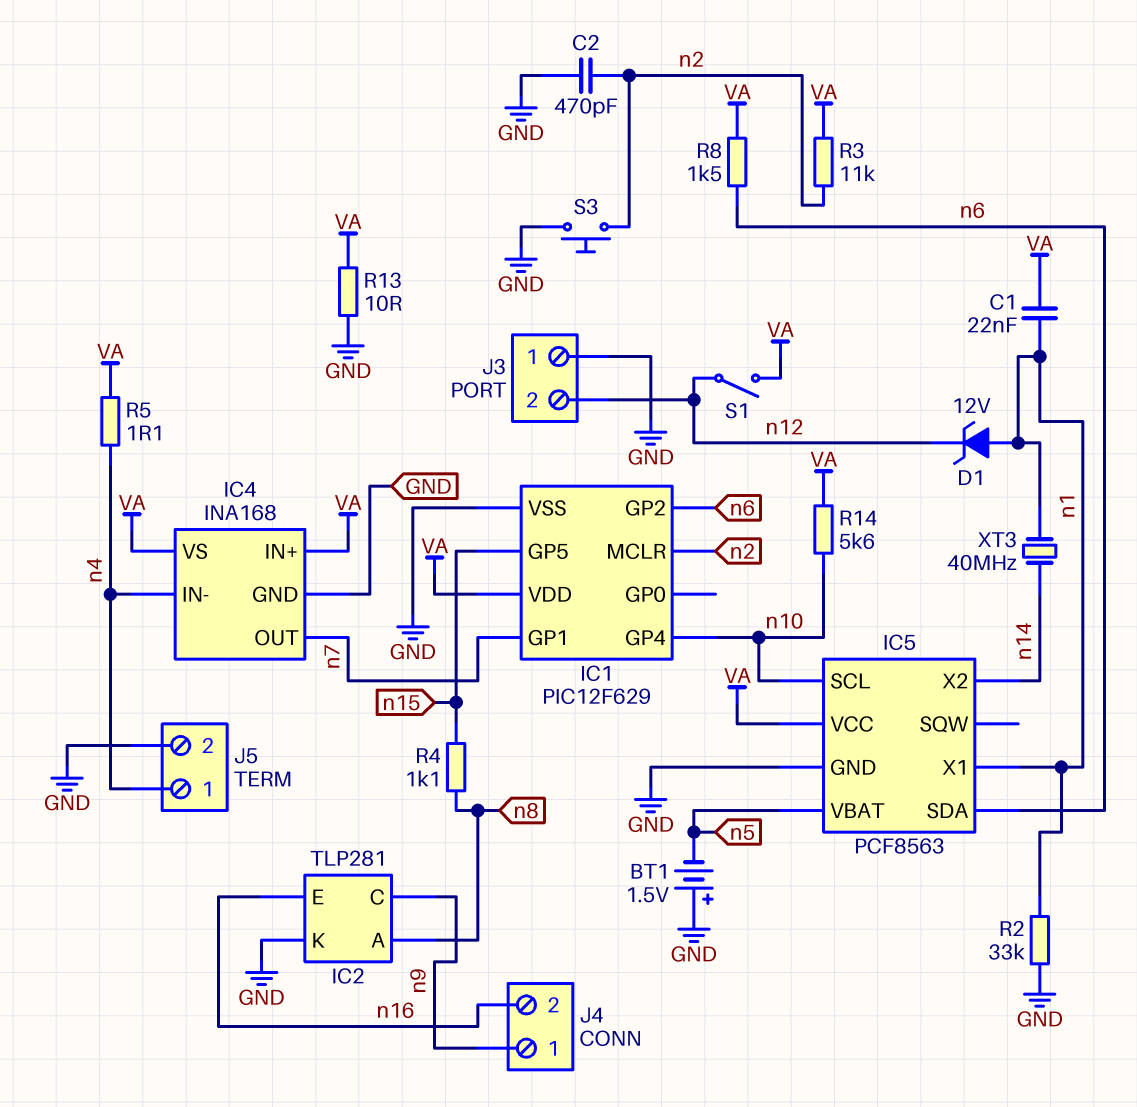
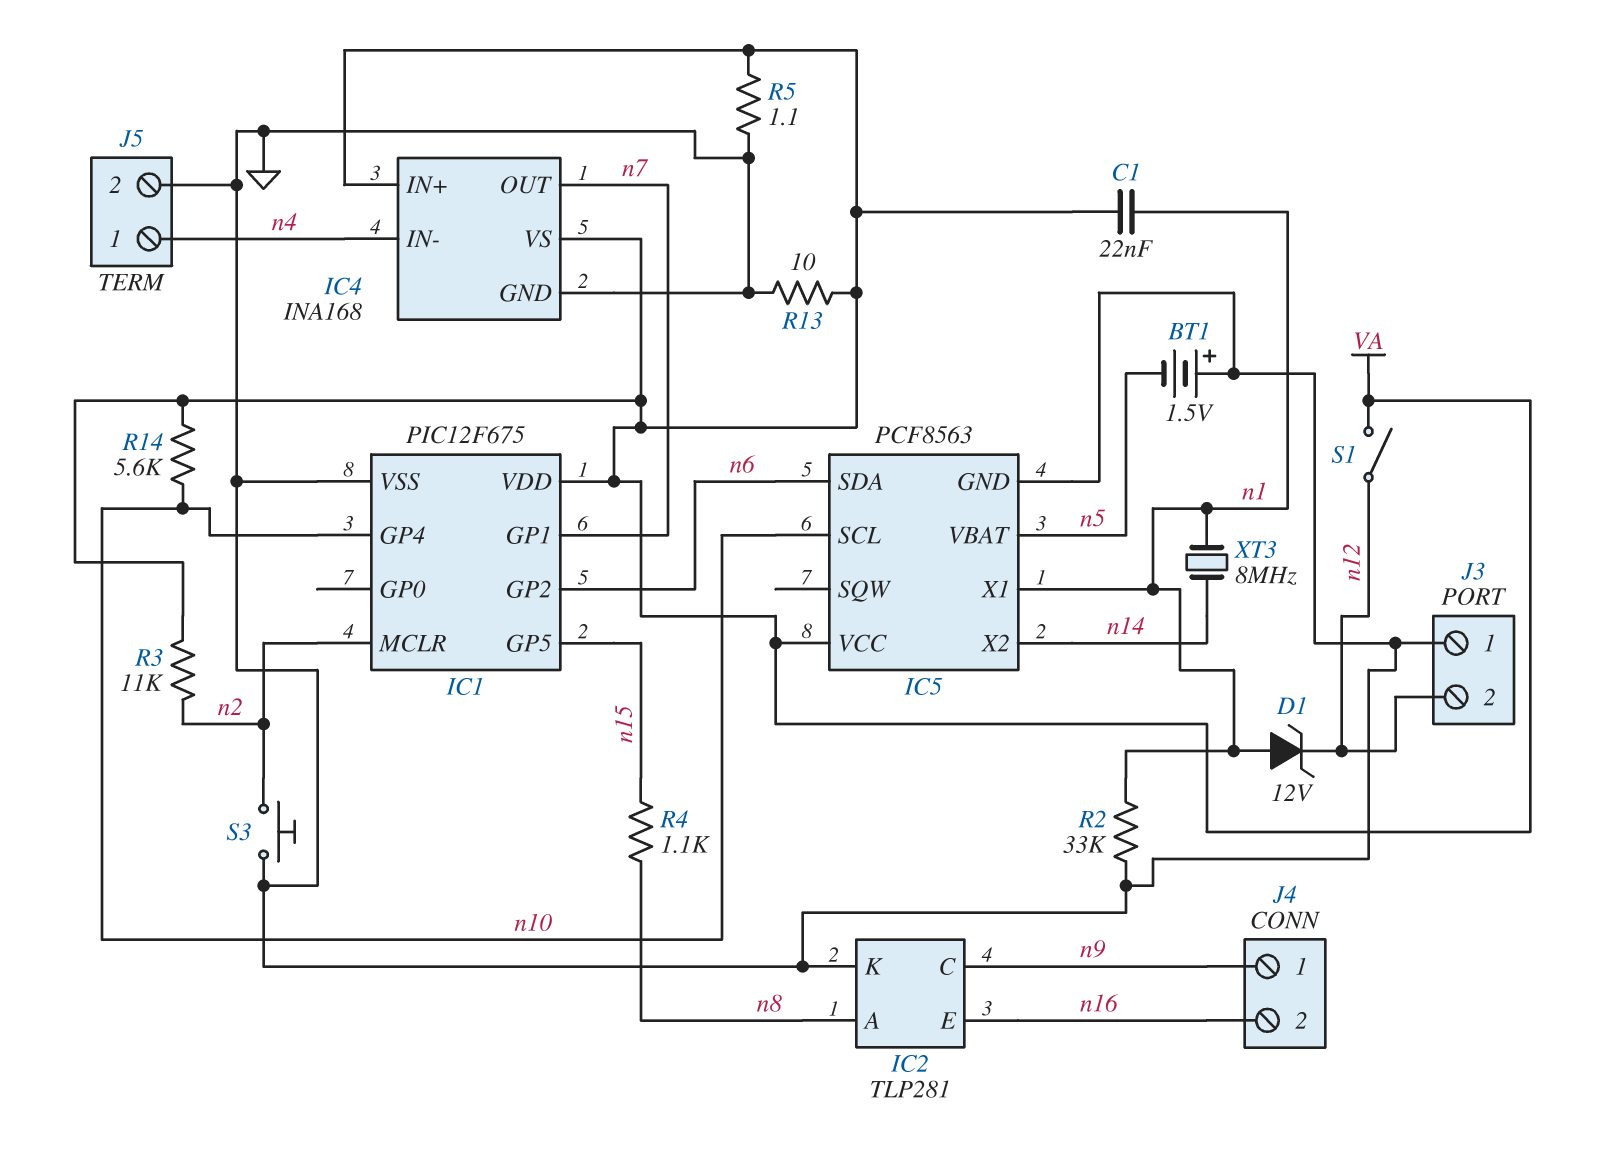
C2: 470pF (GND, n2) -> none
IC1: PIC12F629 -> PIC12F675
R5: 1.1 (VA, n4) -> 1.1 (GND, VA)
R8: 1.5k (VA, n6) -> none
XT3: 40MHz (n1, n14) -> 8MHz (n1, n14)

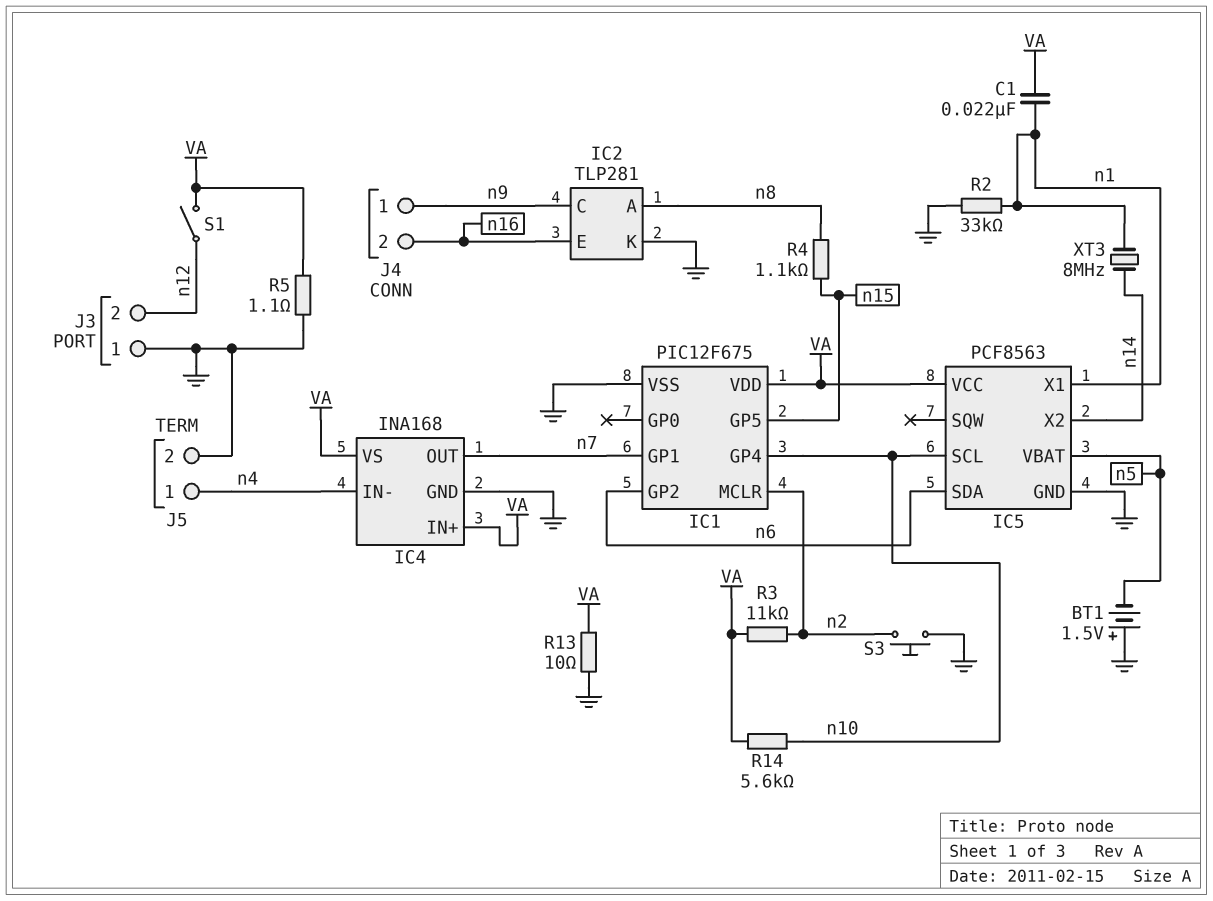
D1: zener 12V (A n1, K n12) -> none

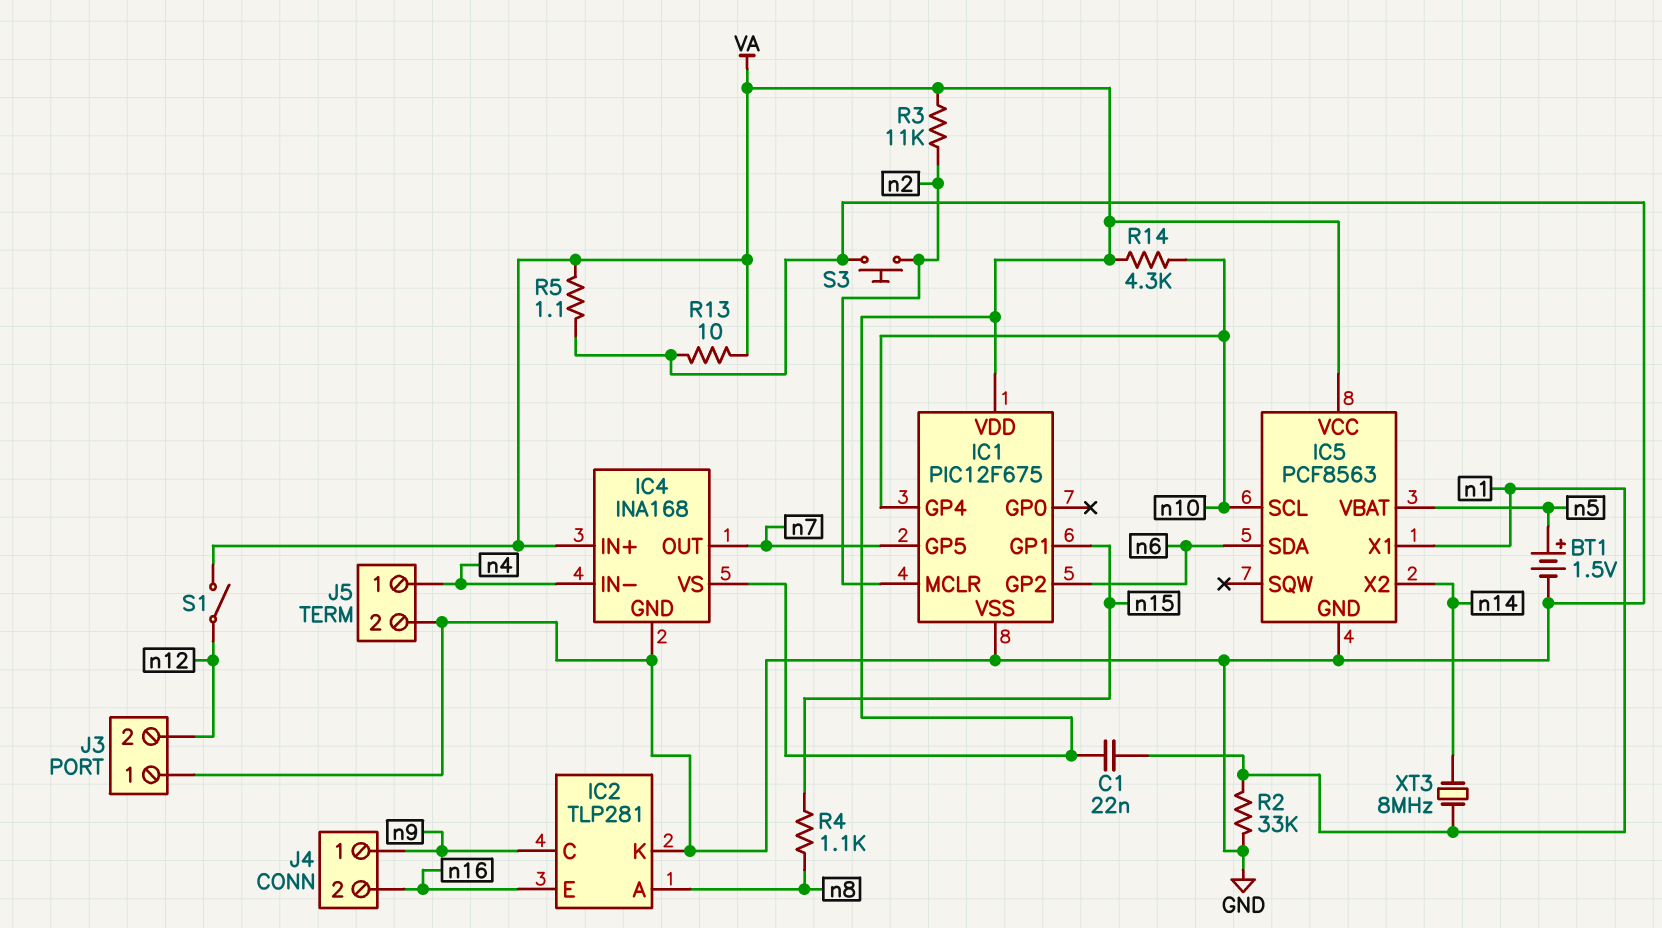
BT1: 1.5V (plus GND, minus n5) -> 1.5V (plus n5, minus GND)
IC1 pin GP1: n7 -> n15
IC1 pin GP5: n15 -> n7
R14: 5.6k (VA, n10) -> 4.3k (VA, n10)

